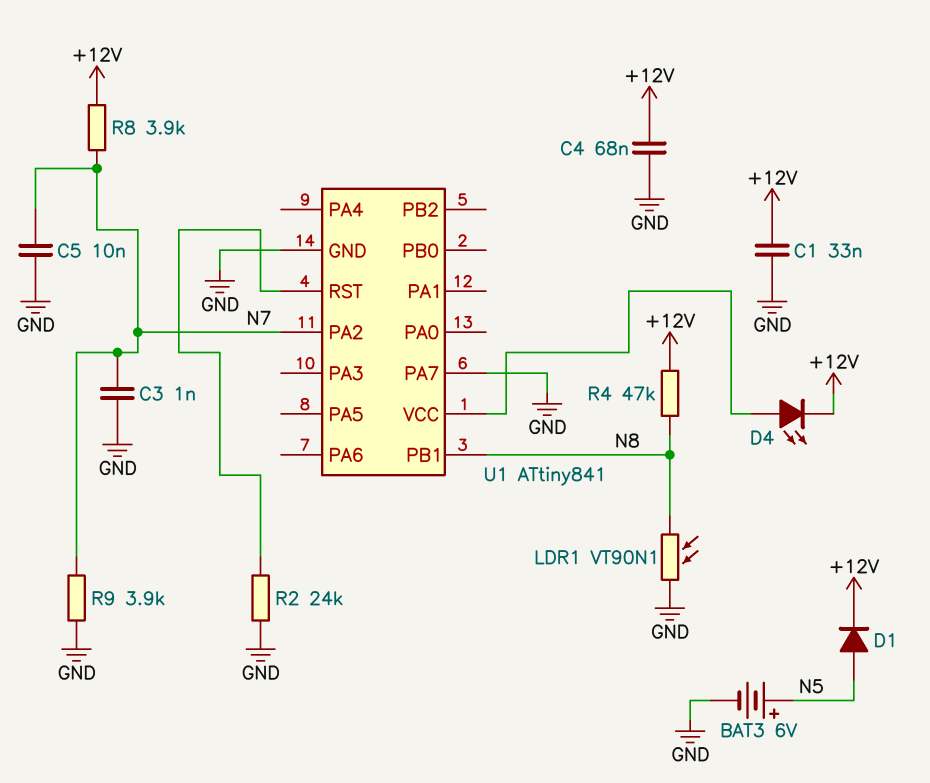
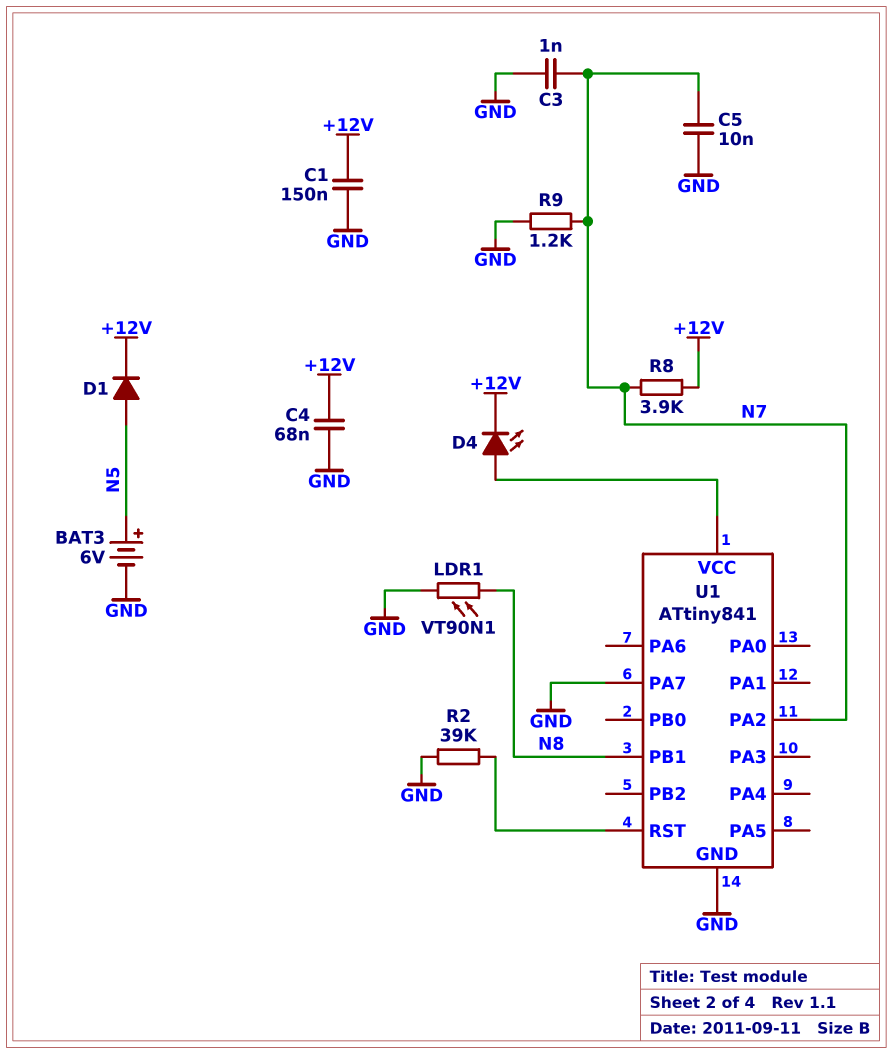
C1: 33nF (+12V, GND) -> 150nF (+12V, GND)
R2: 24k (GND, U1/RST) -> 39k (GND, U1/RST)
R4: 47k (+12V, N8) -> none
R9: 3.9k (GND, N7) -> 1.2k (GND, N7)

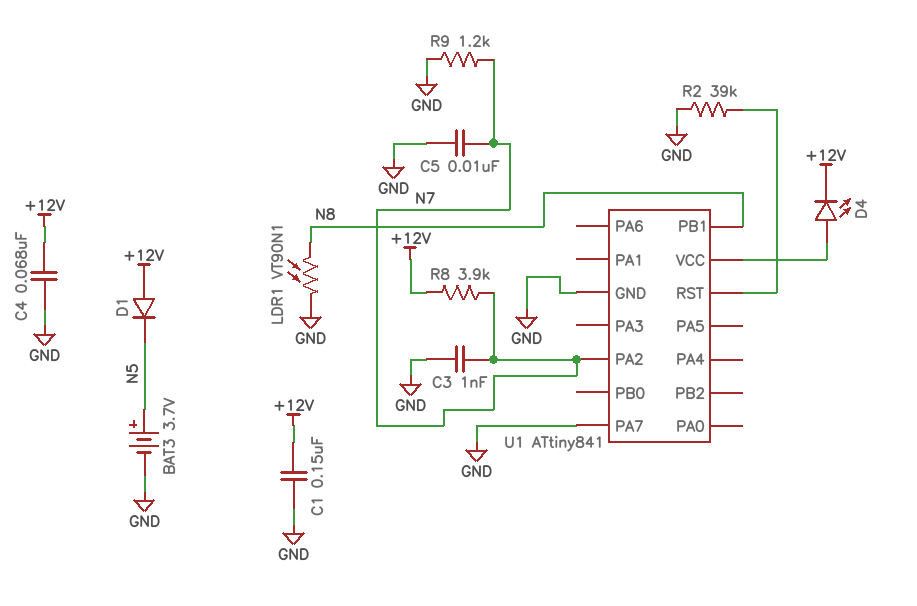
BAT3: 6V (plus N5, minus GND) -> 3.7V (plus N5, minus GND)
D1: diode (A N5, K +12V) -> diode (A +12V, K N5)

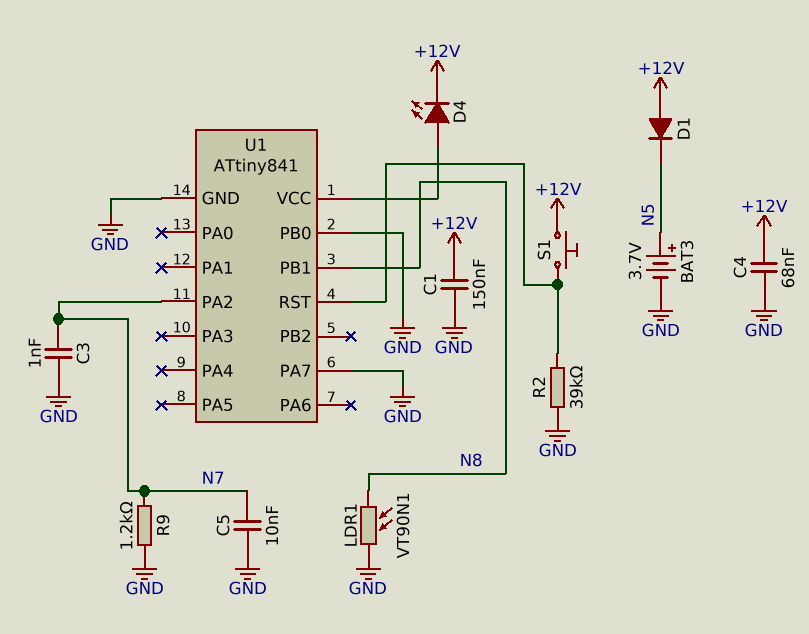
R8: 3.9k (+12V, N7) -> none
S1: none -> button (+12V, U1/RST)
U1 pin PB0: none -> GND

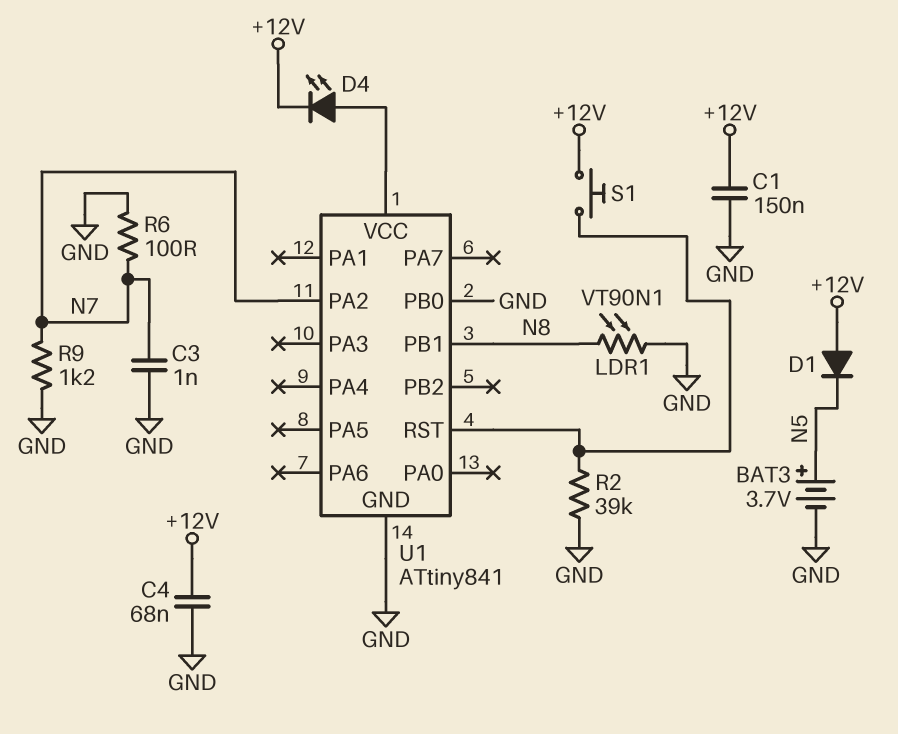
C5: 10nF (GND, N7) -> none
R6: none -> 100 (GND, N7)
U1 pin PA7: GND -> none

